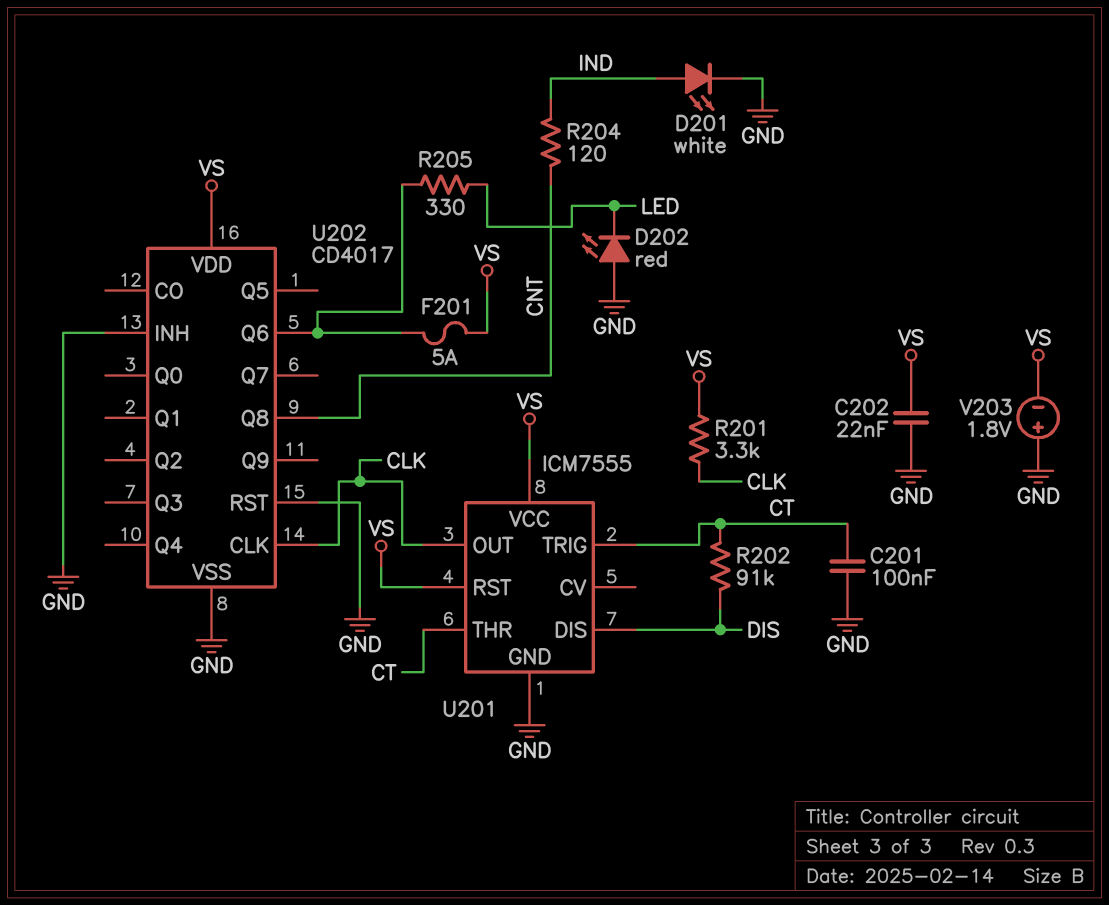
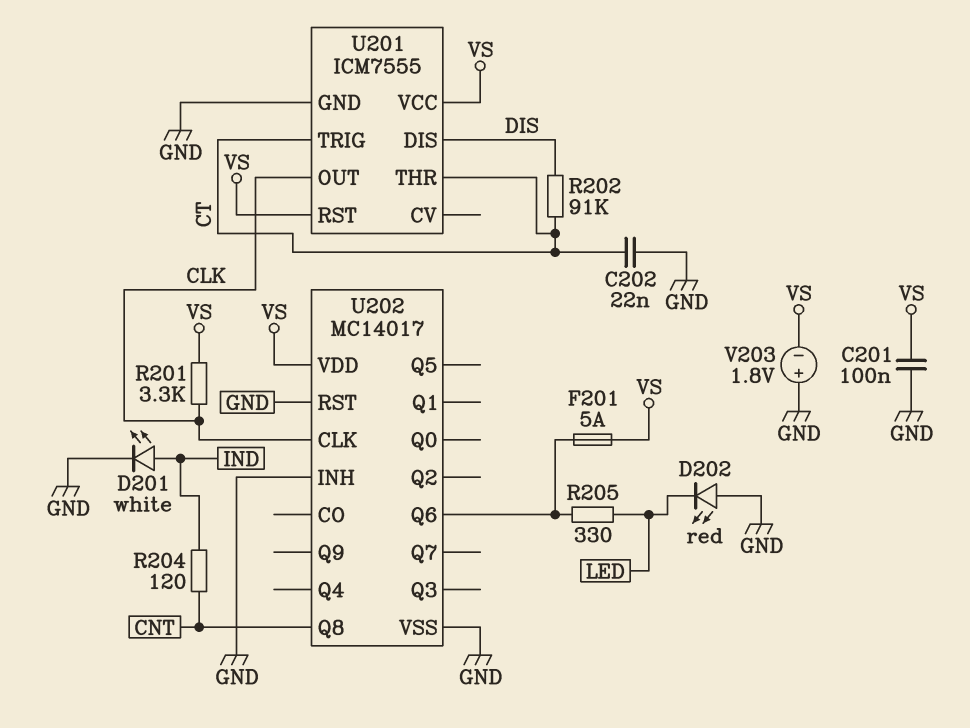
C201: 100nF (CT, GND) -> 100nF (GND, VS)
C202: 22nF (GND, VS) -> 22nF (CT, GND)
U202: CD4017 -> MC14017

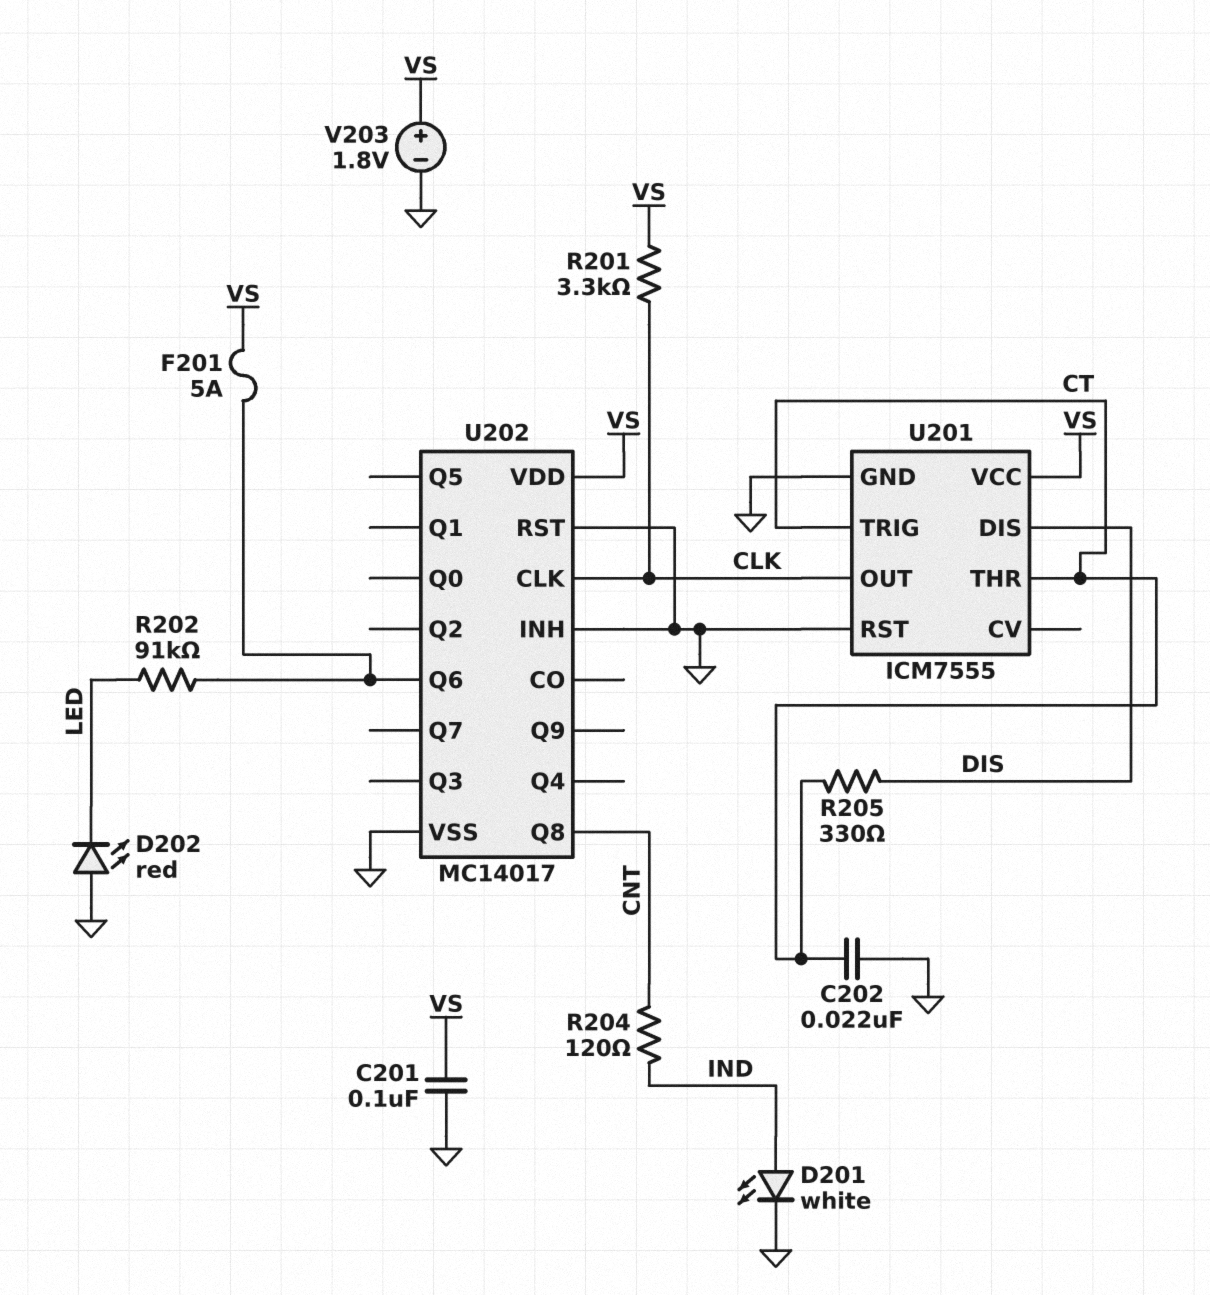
R202: 91k (CT, DIS) -> 91k (LED, U202/Q6)
R205: 330 (LED, U202/Q6) -> 330 (CT, DIS)
U201 pin RST: VS -> GND
V203: 1.8V (plus GND, minus VS) -> 1.8V (plus VS, minus GND)

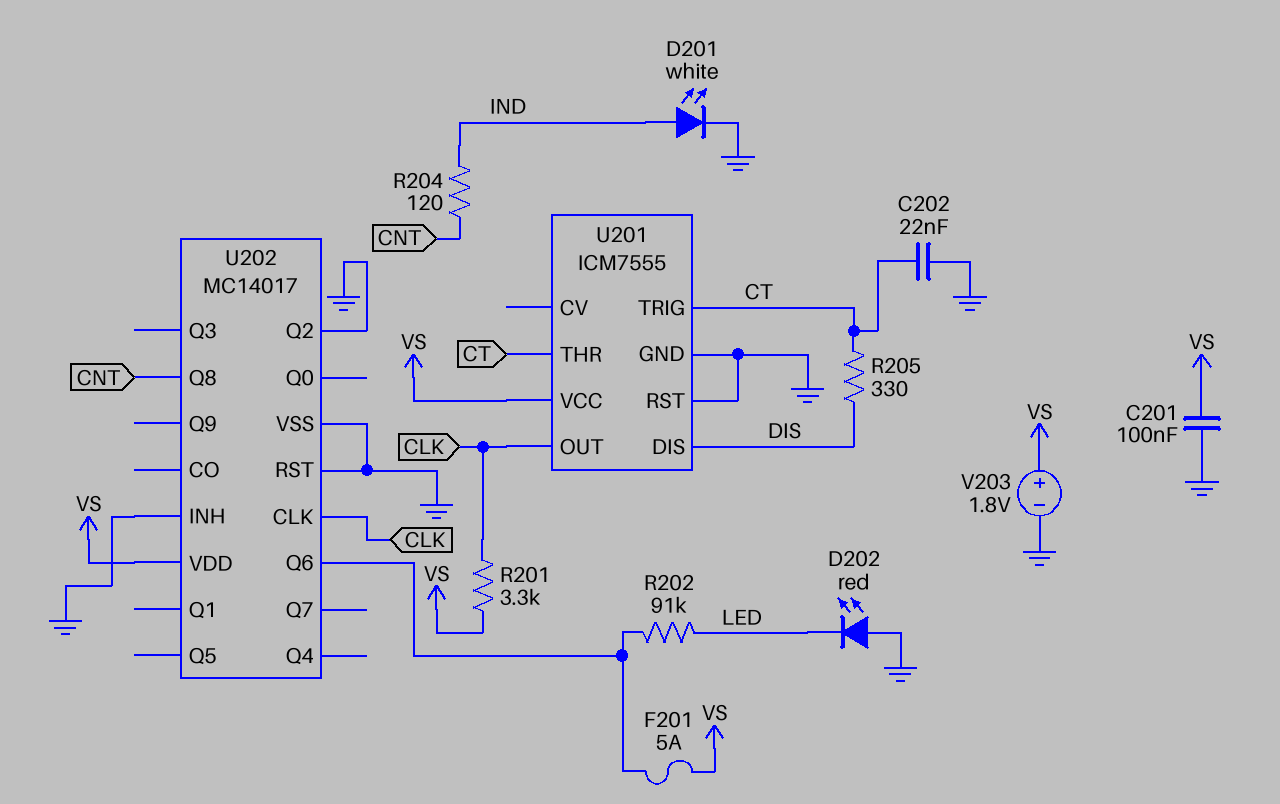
U202 pin Q2: none -> GND

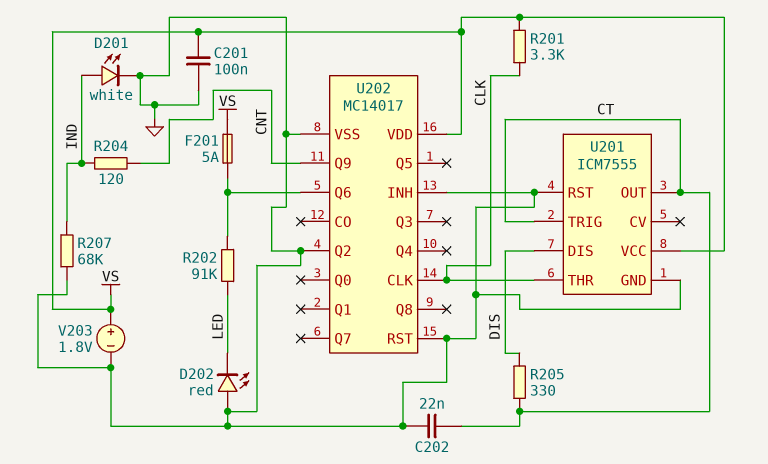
R207: none -> 68k (GND, IND)
U201 pin OUT: CLK -> CT
U201 pin THR: CT -> CLK
U202 pin Q8: CNT -> none
U202 pin Q9: none -> CNT

